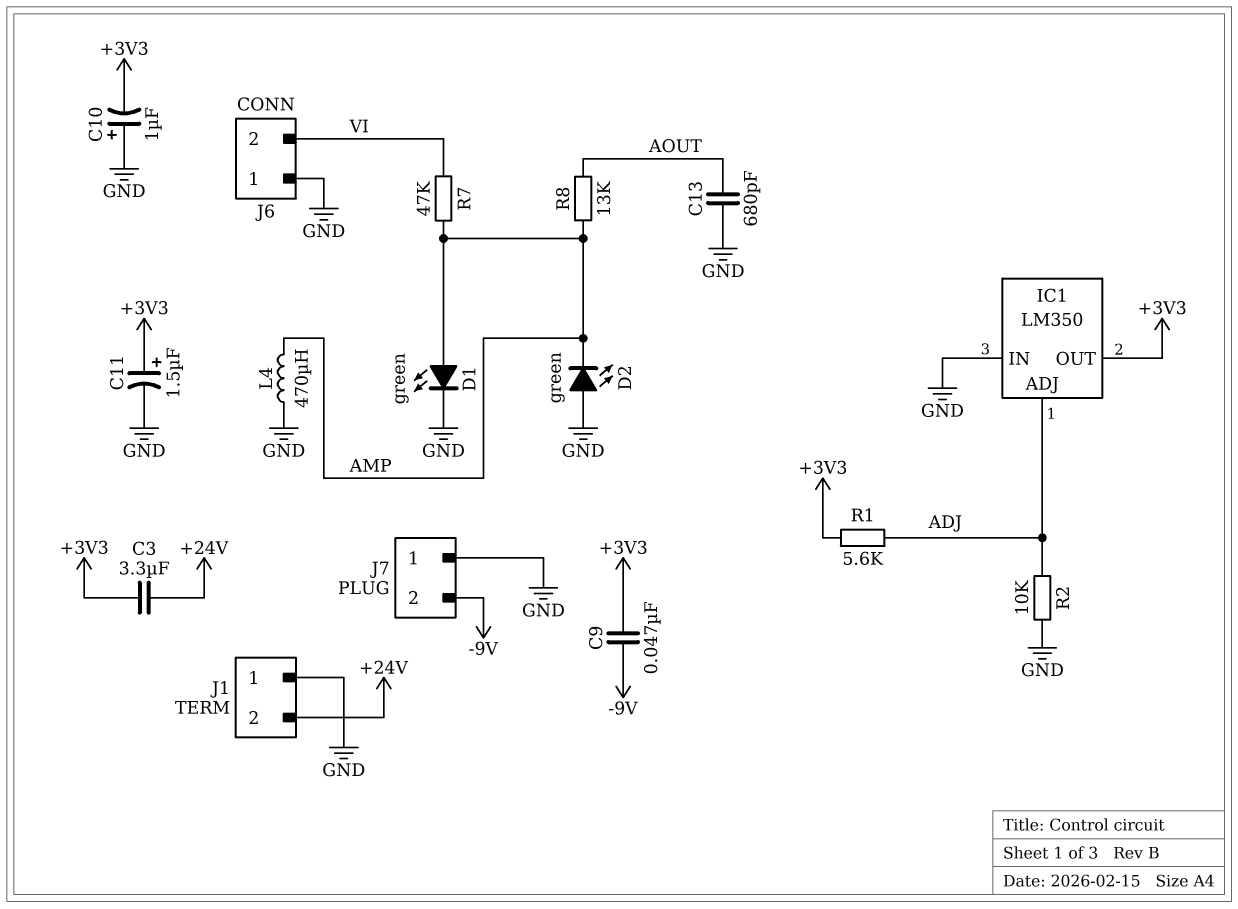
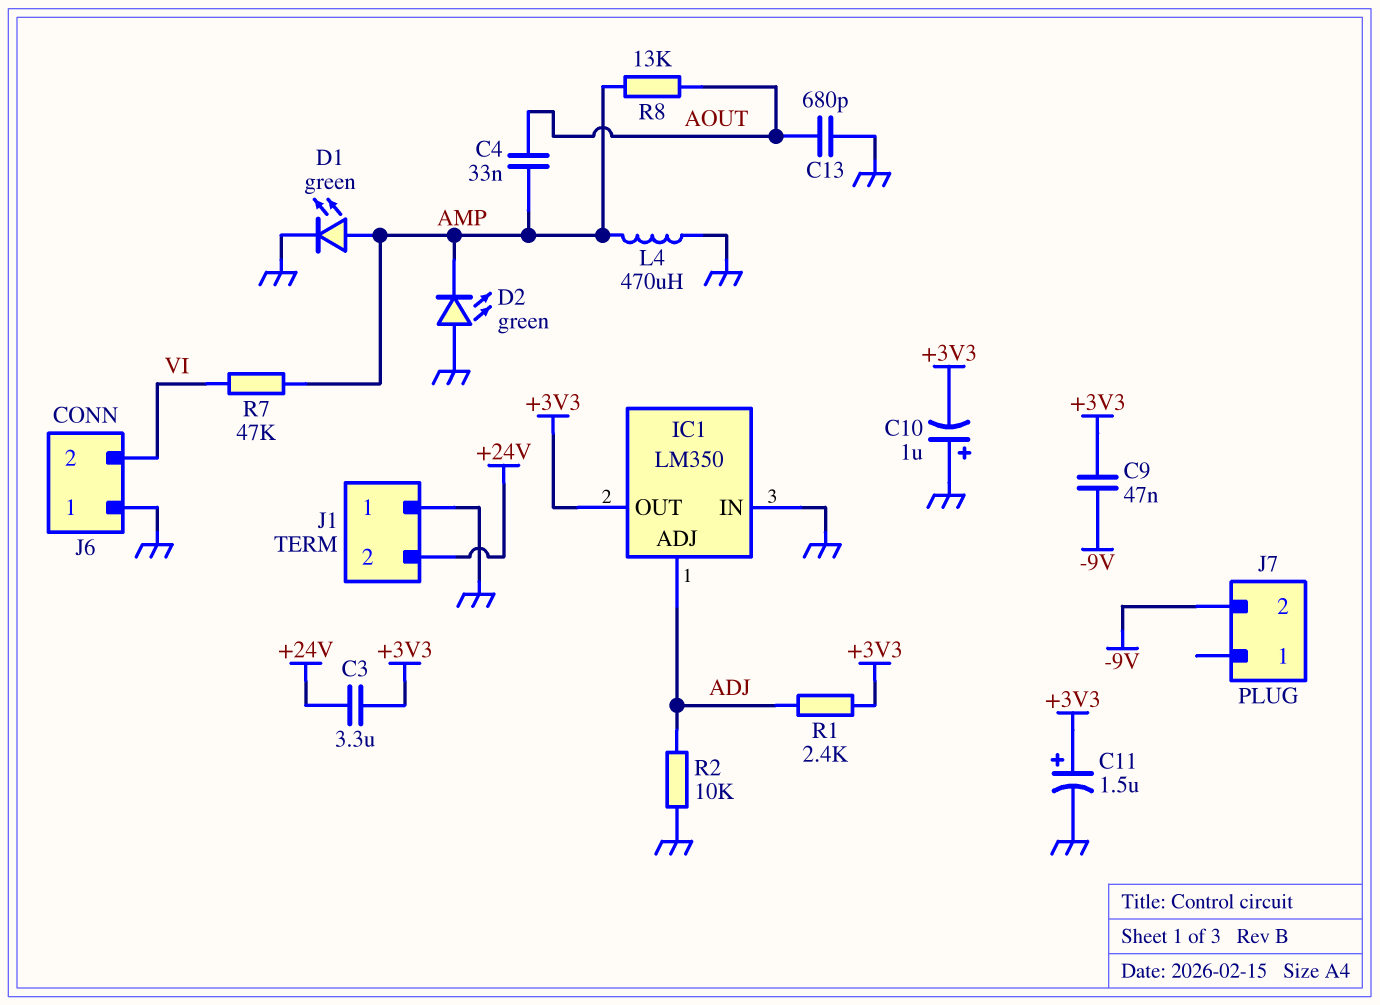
C4: none -> 33nF (AMP, AOUT)
J7 pin 1: GND -> none
R1: 5.6k (+3V3, ADJ) -> 2.4k (+3V3, ADJ)

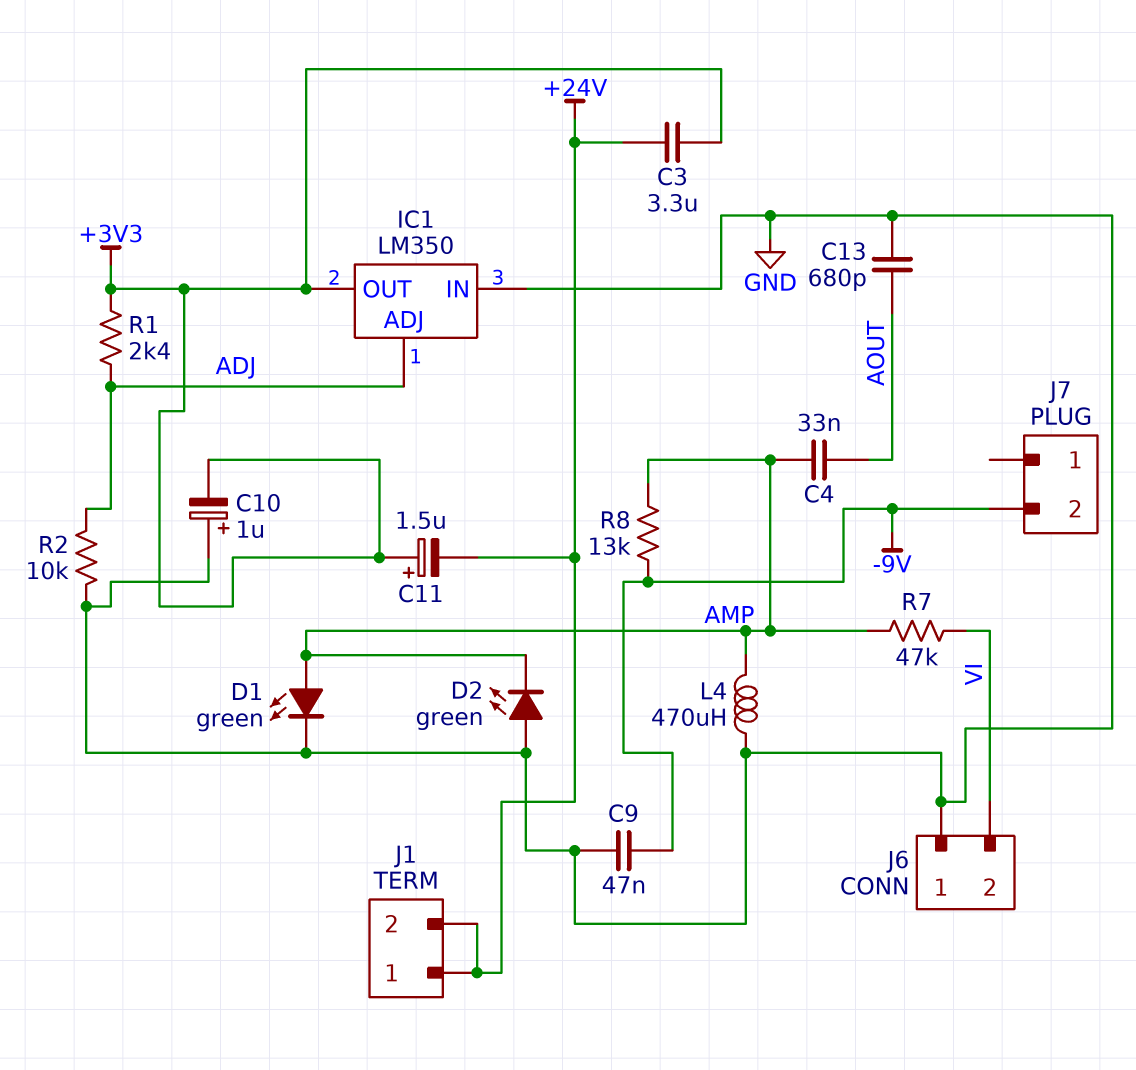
C9: 47nF (+3V3, -9V) -> 47nF (-9V, GND)
C11: 1.5uF (plus +3V3, minus GND) -> 1.5uF (plus +3V3, minus +24V)
J1 pin 1: GND -> +24V
R8: 13k (AMP, AOUT) -> 13k (-9V, AMP)

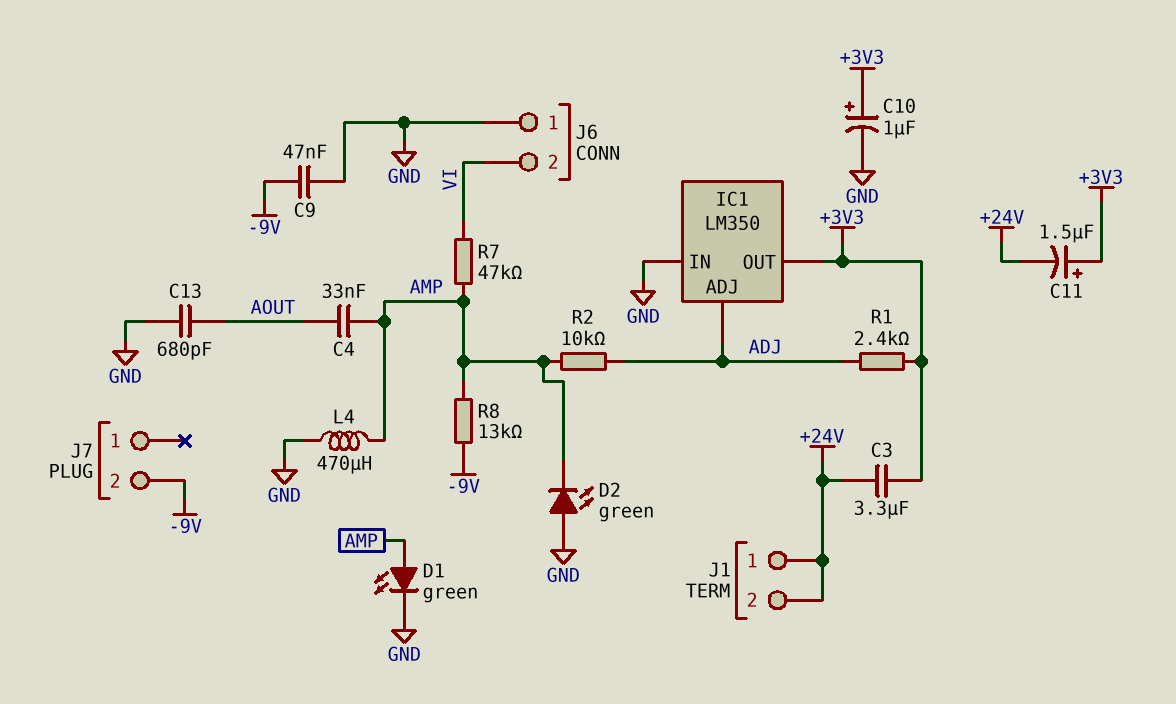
C10: 1uF (plus GND, minus +3V3) -> 1uF (plus +3V3, minus GND)
R2: 10k (ADJ, GND) -> 10k (ADJ, AMP)

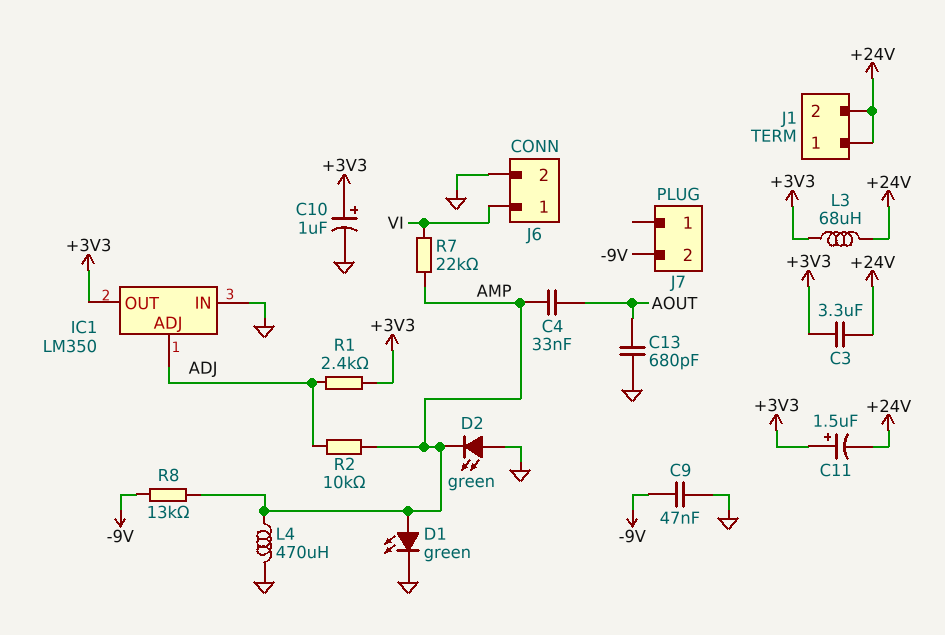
J6 pin 1: GND -> VI
J6 pin 2: VI -> GND
L3: none -> 68uH (+3V3, +24V)
R7: 47k (AMP, VI) -> 22k (AMP, VI)

